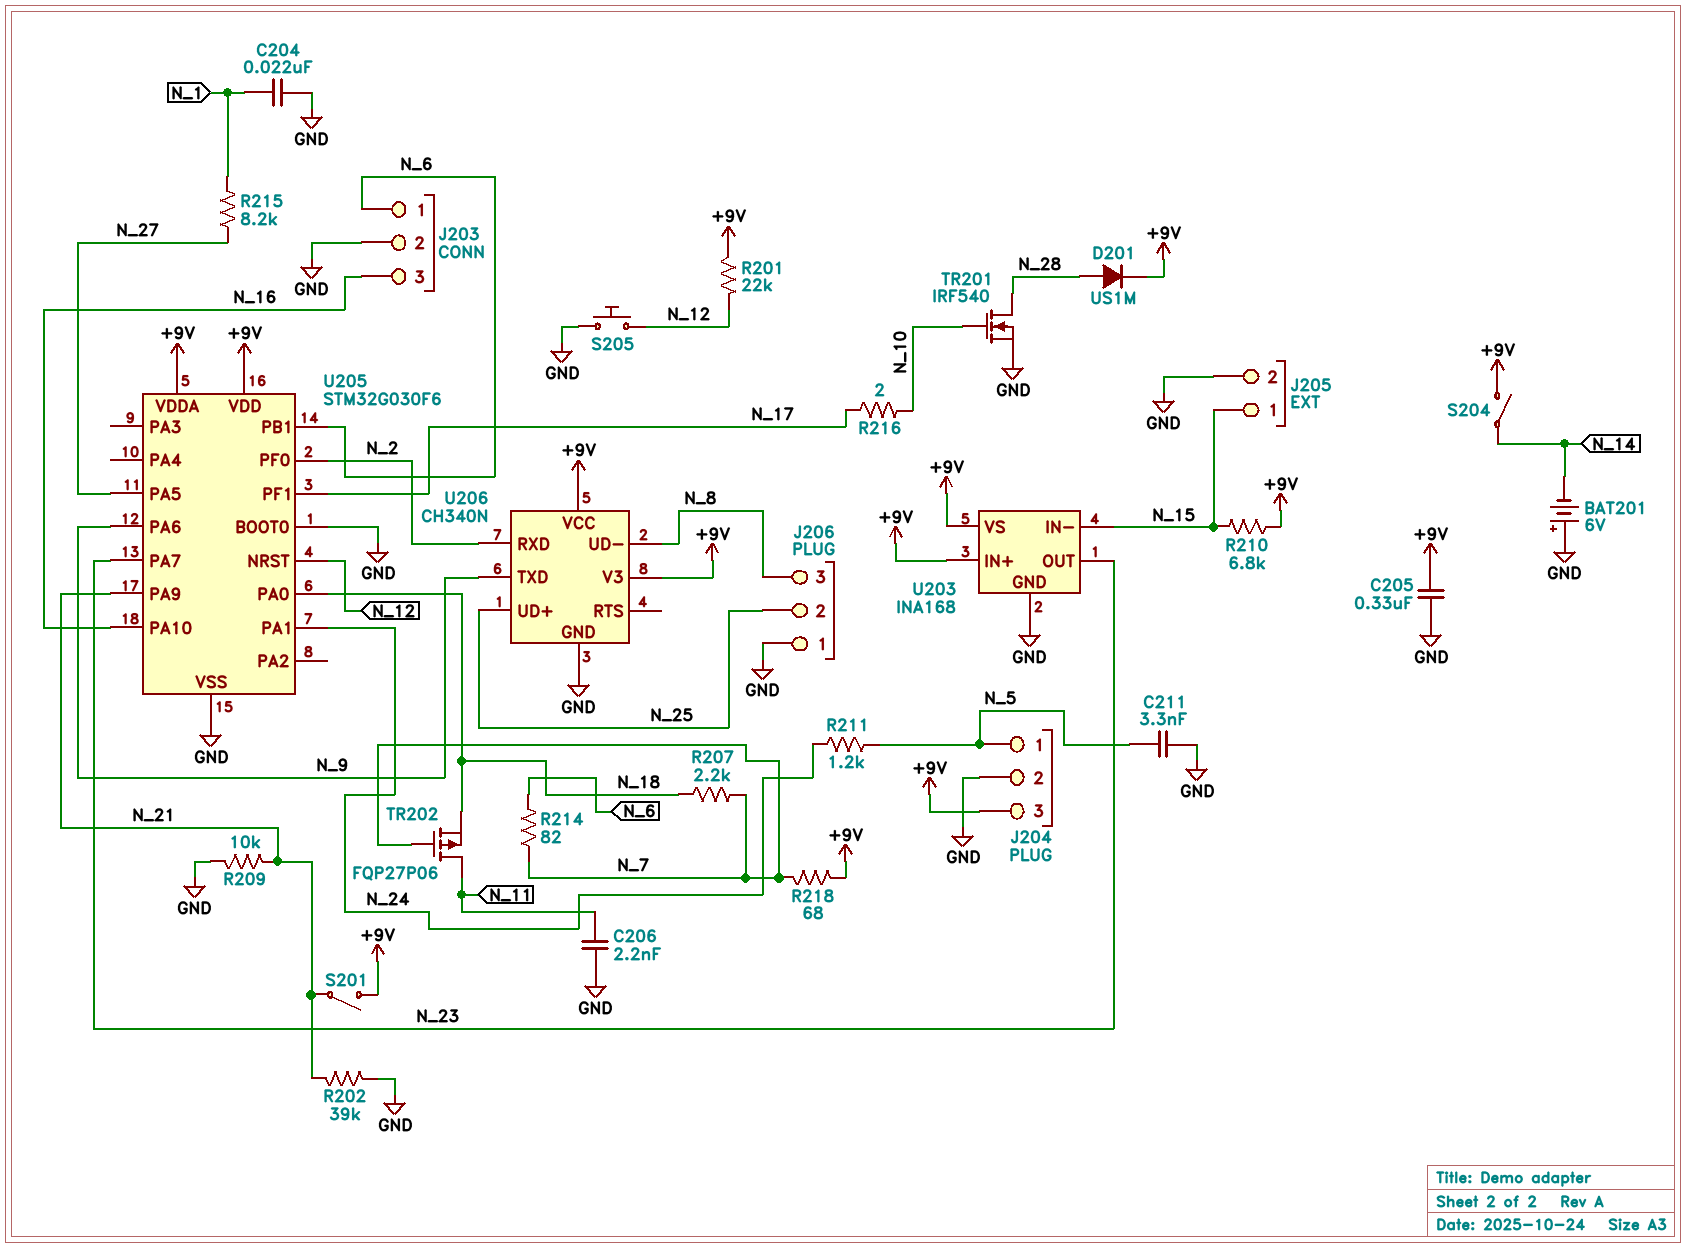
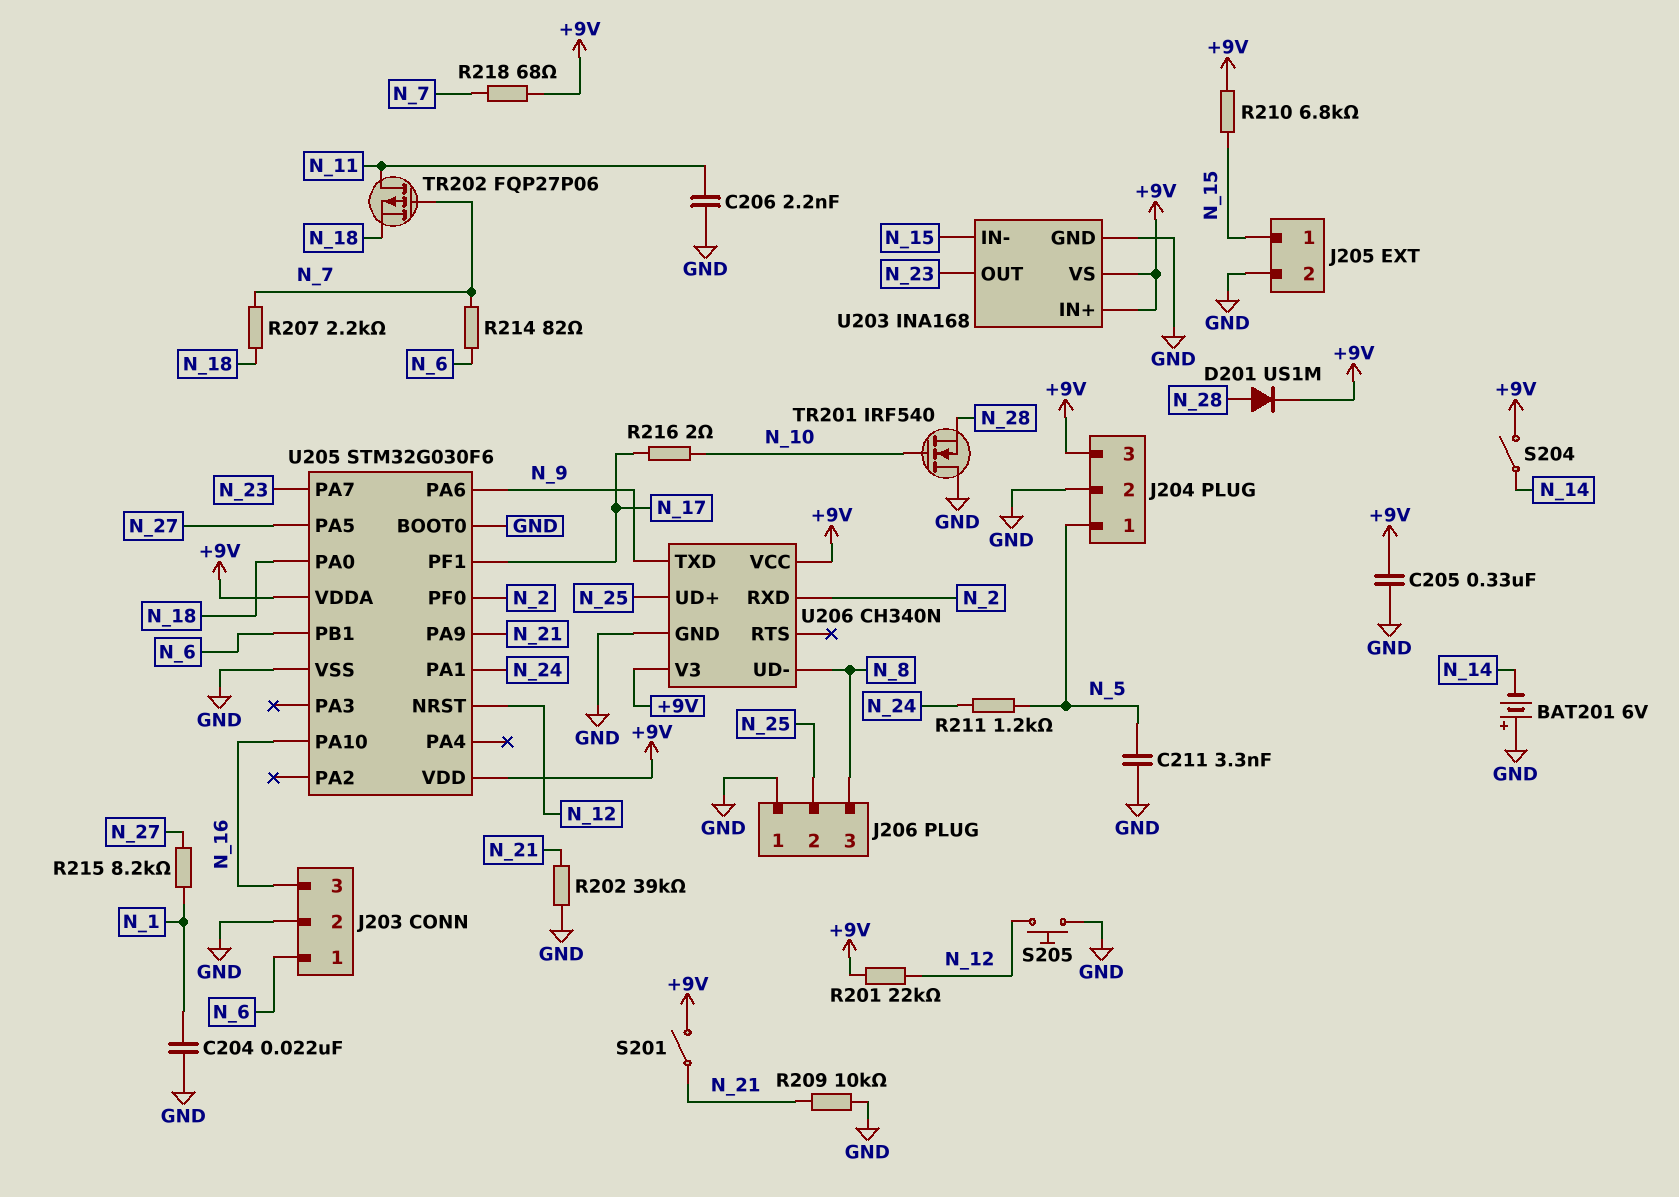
TR201: NMOS IRF540 (G N_10, D N_28, S GND) -> NMOS IRF540 (G N_10, D GND, S N_28)

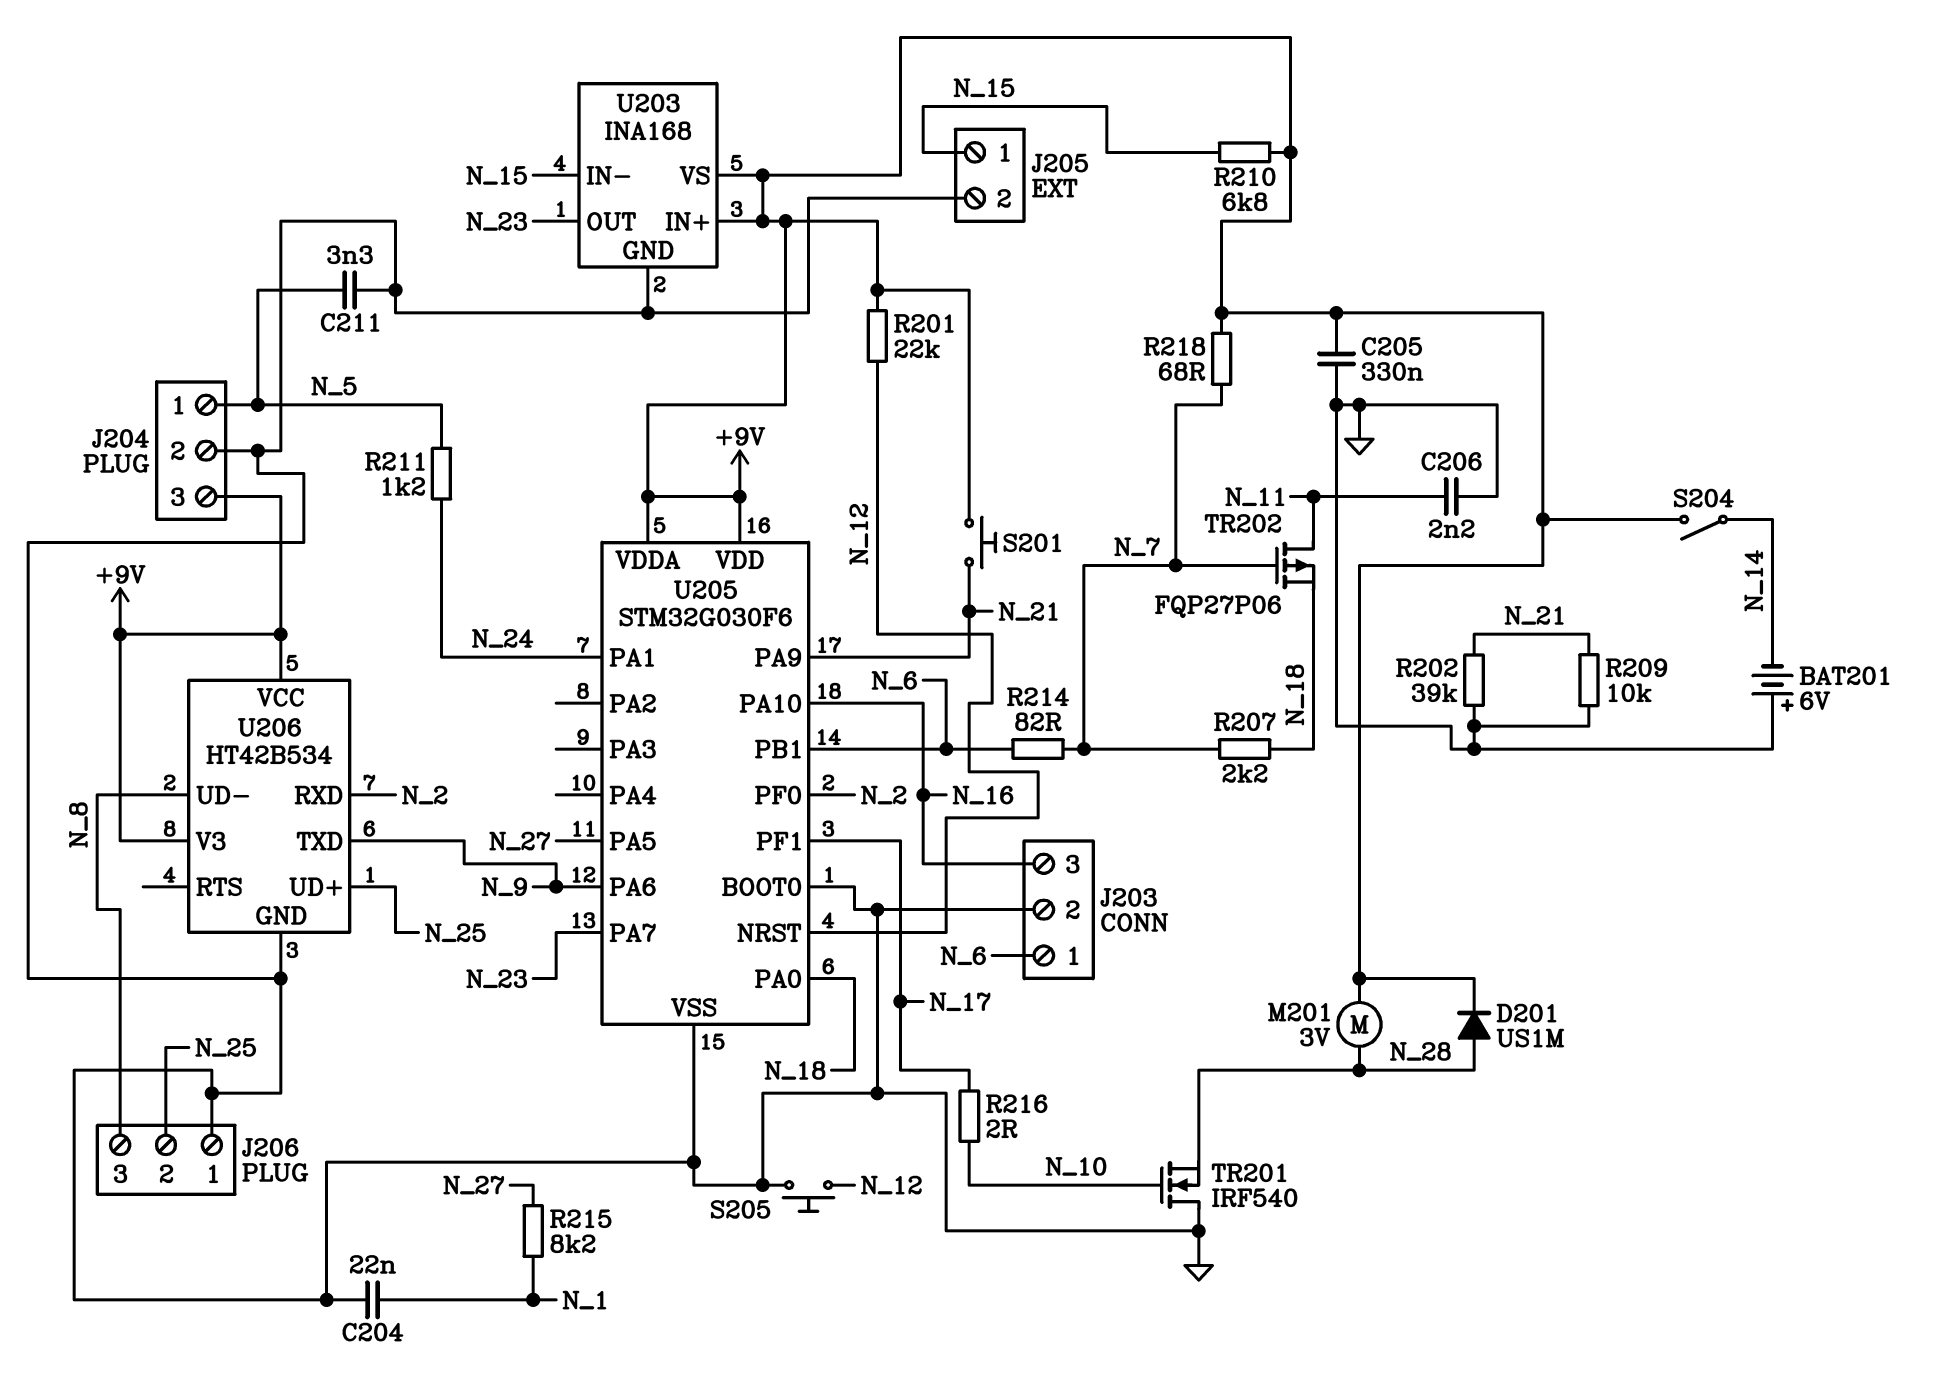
M201: none -> motor 3V (+9V, N_28)
S201: switch (+9V, N_21) -> button (+9V, N_21)
U206: CH340N -> HT42B534

